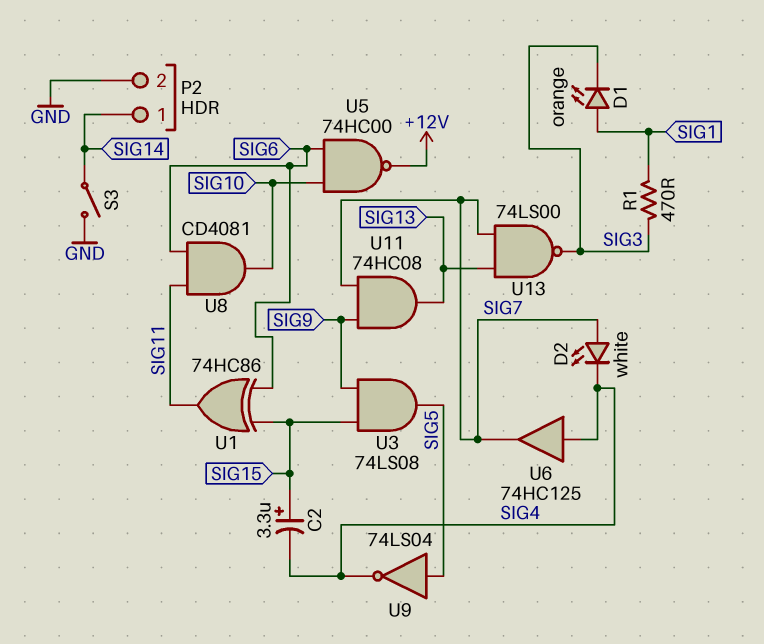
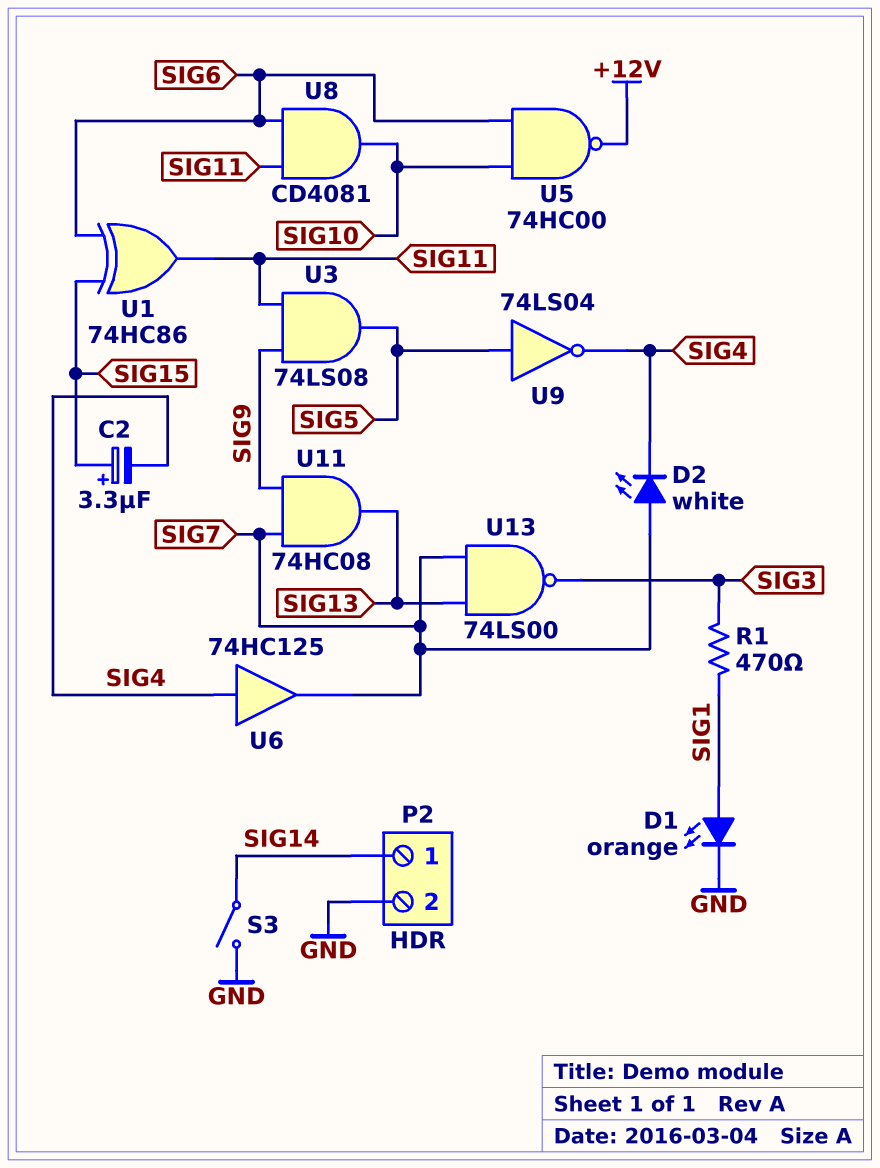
D1: LED orange (A SIG1, K SIG3) -> LED orange (A SIG1, K GND)
U3: AND 74LS08 (in SIG9, in SIG15, out SIG5) -> AND 74LS08 (in SIG9, in SIG11, out SIG5)

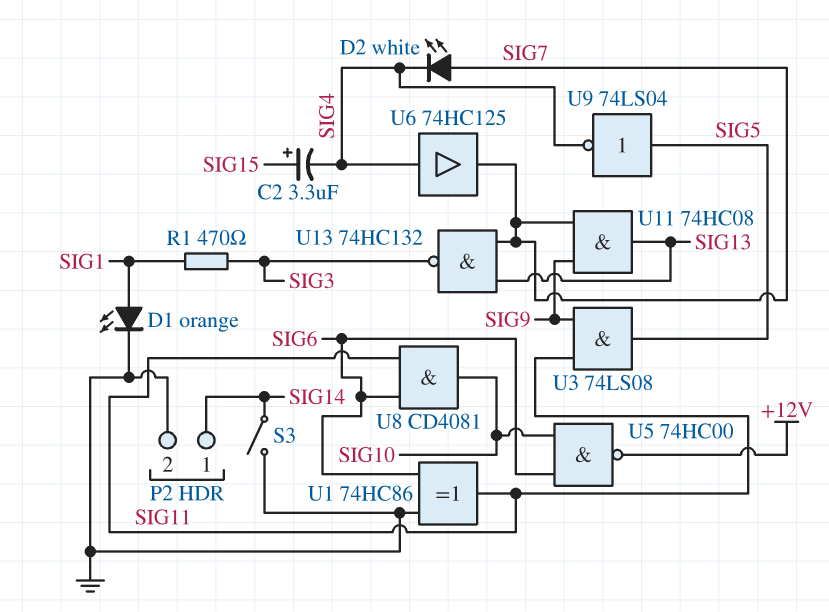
U1: XOR 74HC86 (in SIG6, in SIG15, out SIG11) -> XOR 74HC86 (in GND, in SIG6, out SIG11)
U13: NAND 74LS00 (in SIG7, in SIG13, out SIG3) -> NAND 74HC132 (in SIG7, in SIG13, out SIG3)

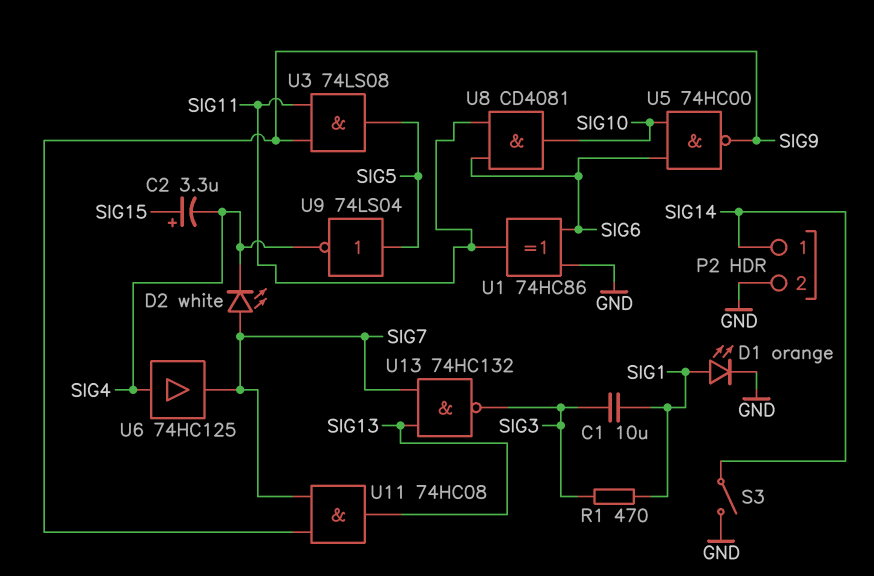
C1: none -> 10uF (SIG1, SIG3)
U5: NAND 74HC00 (in SIG6, in SIG10, out +12V) -> NAND 74HC00 (in SIG6, in SIG10, out SIG9)

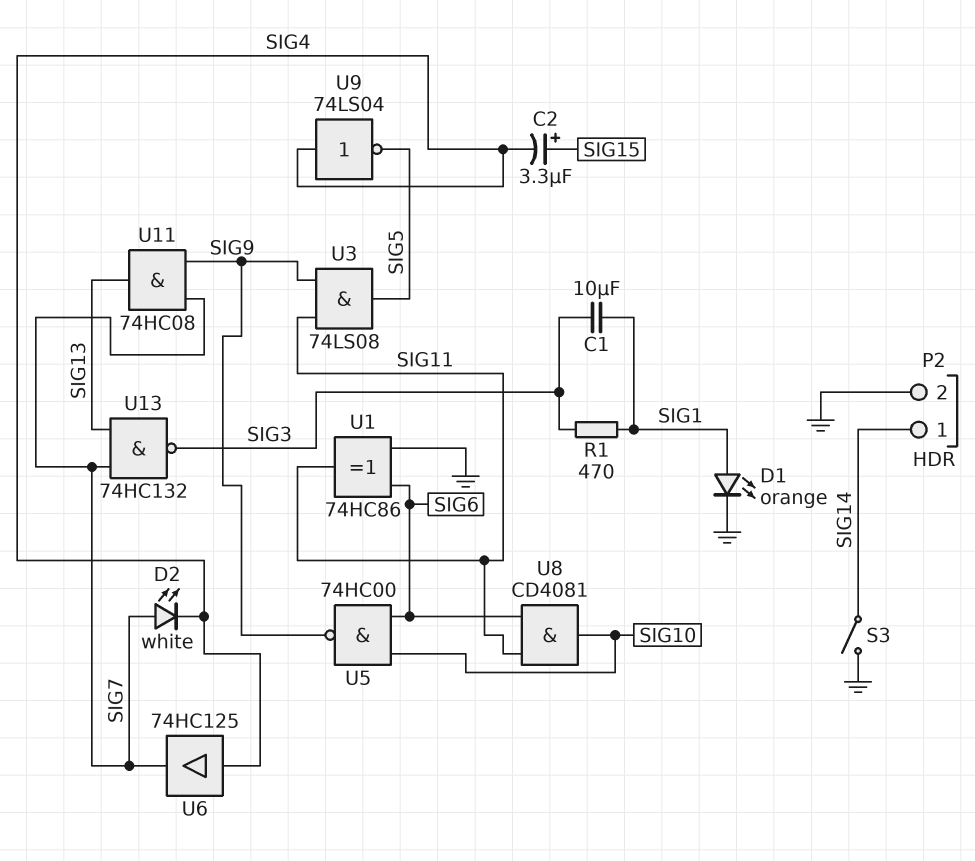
U9: NOT 74LS04 (in SIG5, out SIG4) -> NOT 74LS04 (in SIG4, out SIG5)

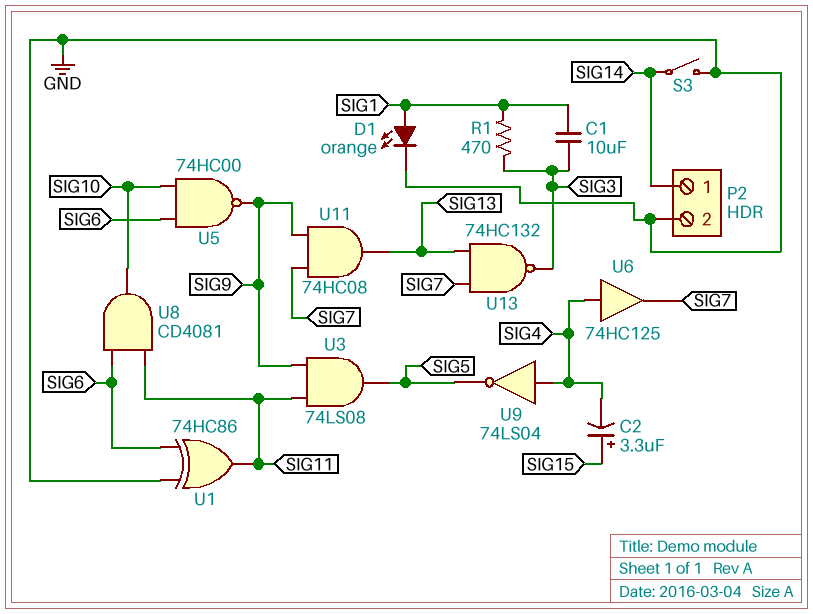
D2: LED white (A SIG7, K SIG4) -> none

